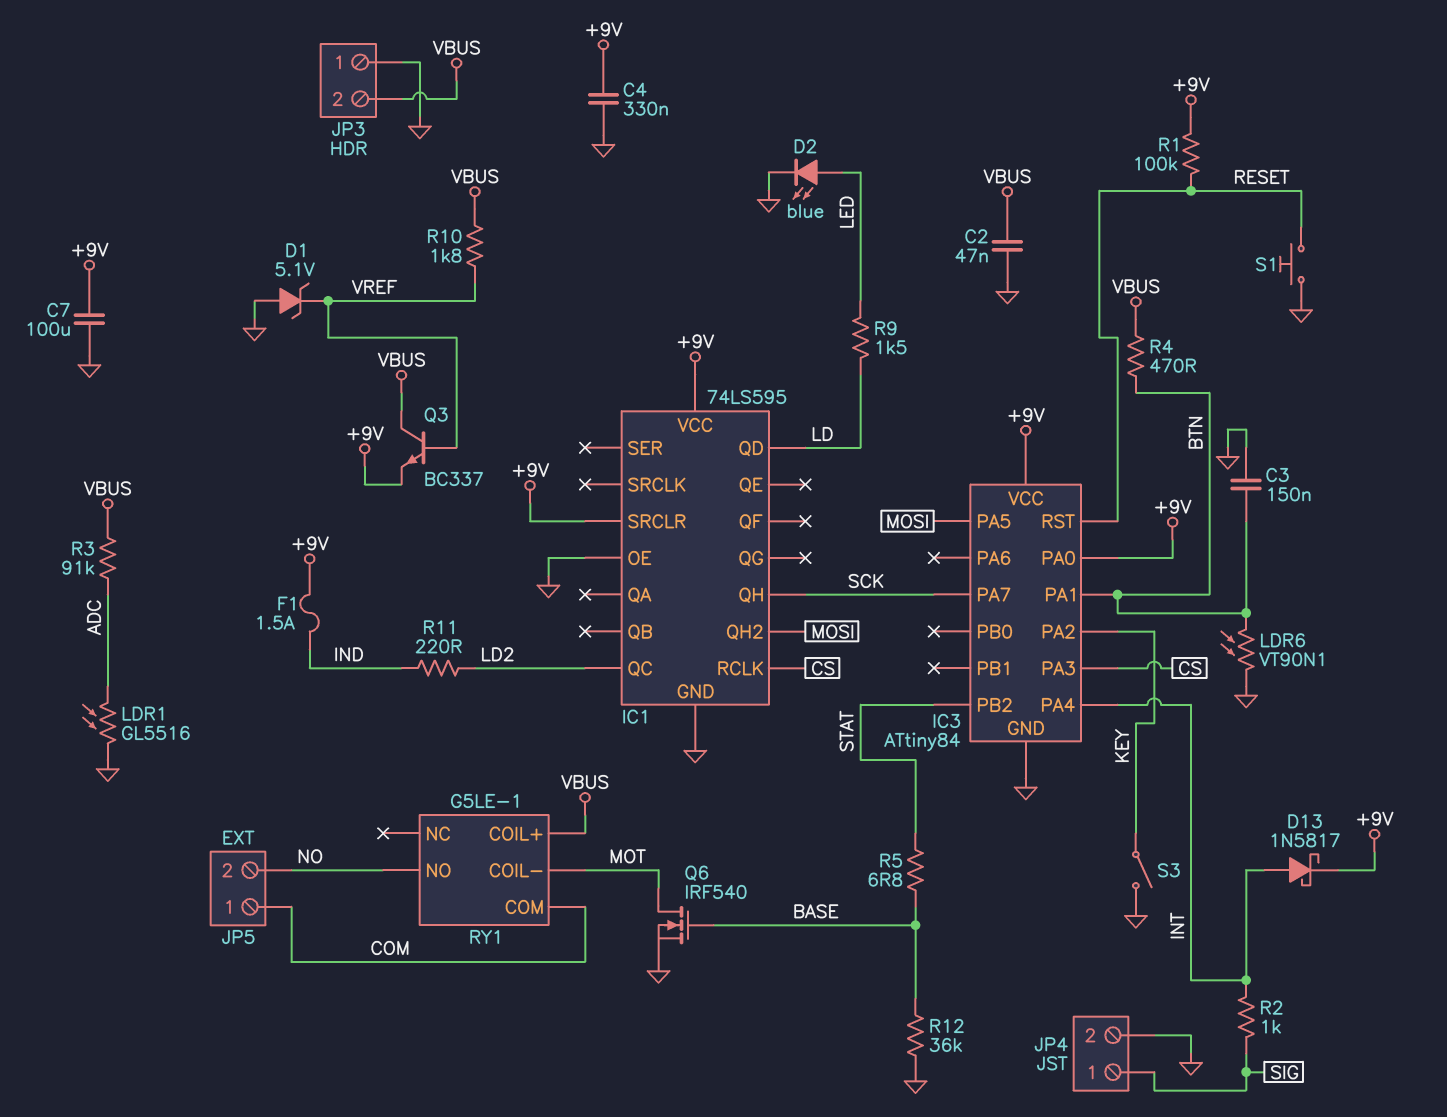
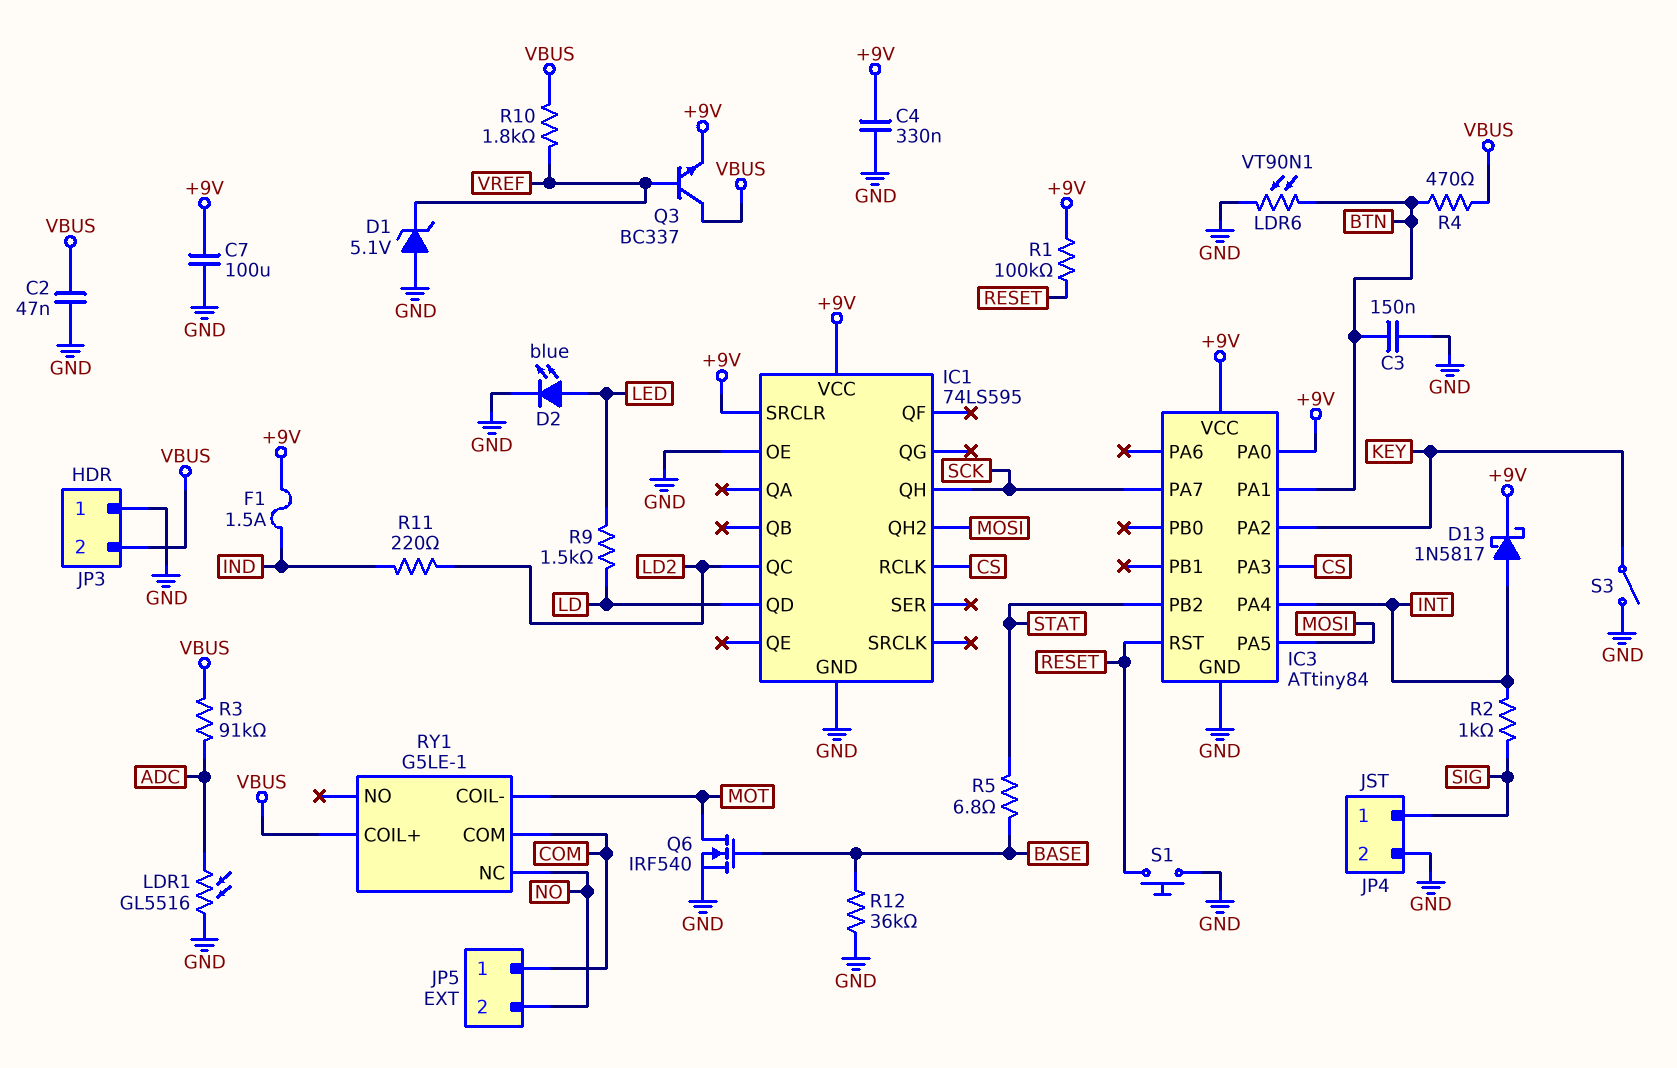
RY1 pin NC: none -> NO
RY1 pin NO: NO -> none

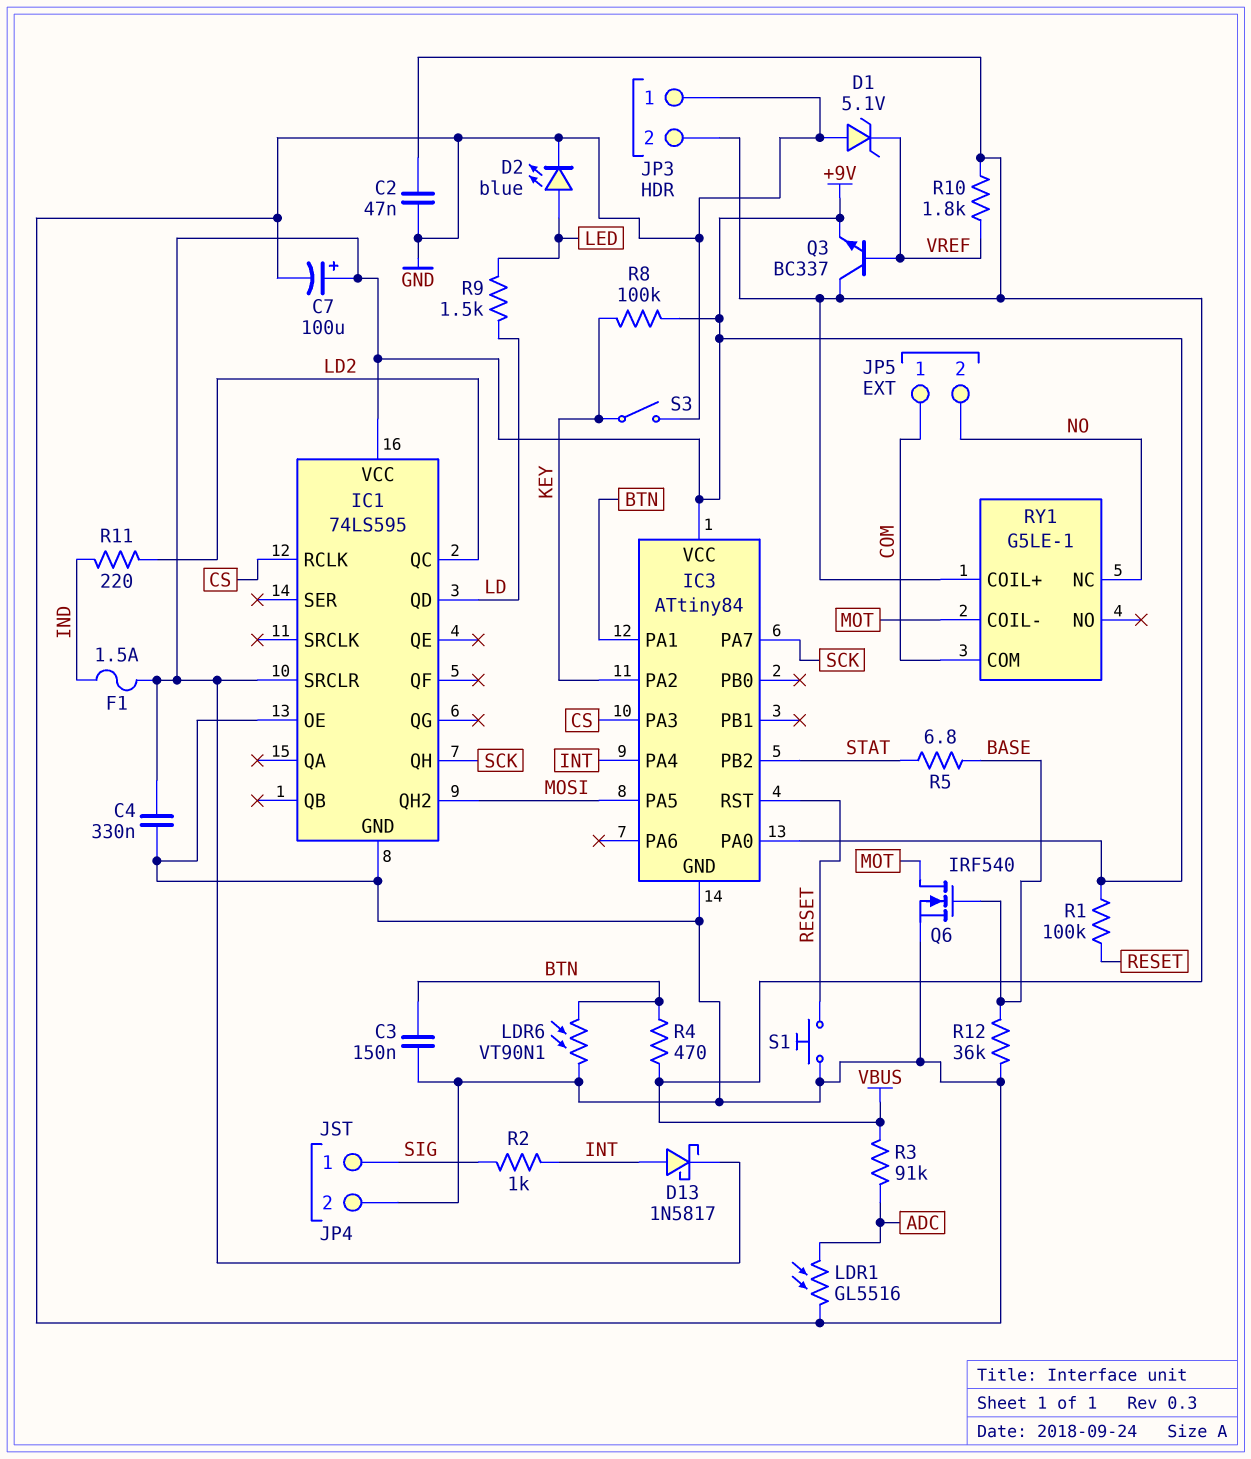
C7: 100uF (+9V, GND) -> 100uF (plus +9V, minus GND)
R8: none -> 100k (+9V, KEY)

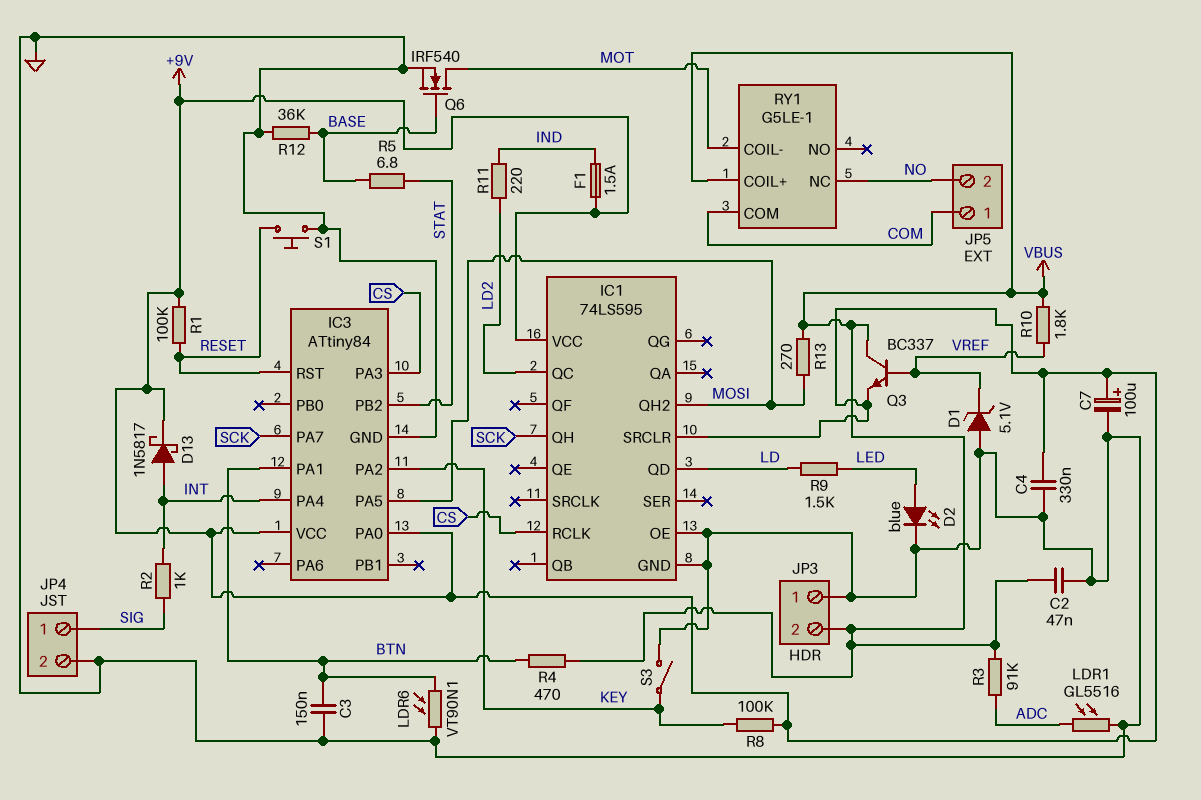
R13: none -> 270 (MOSI, VBUS)

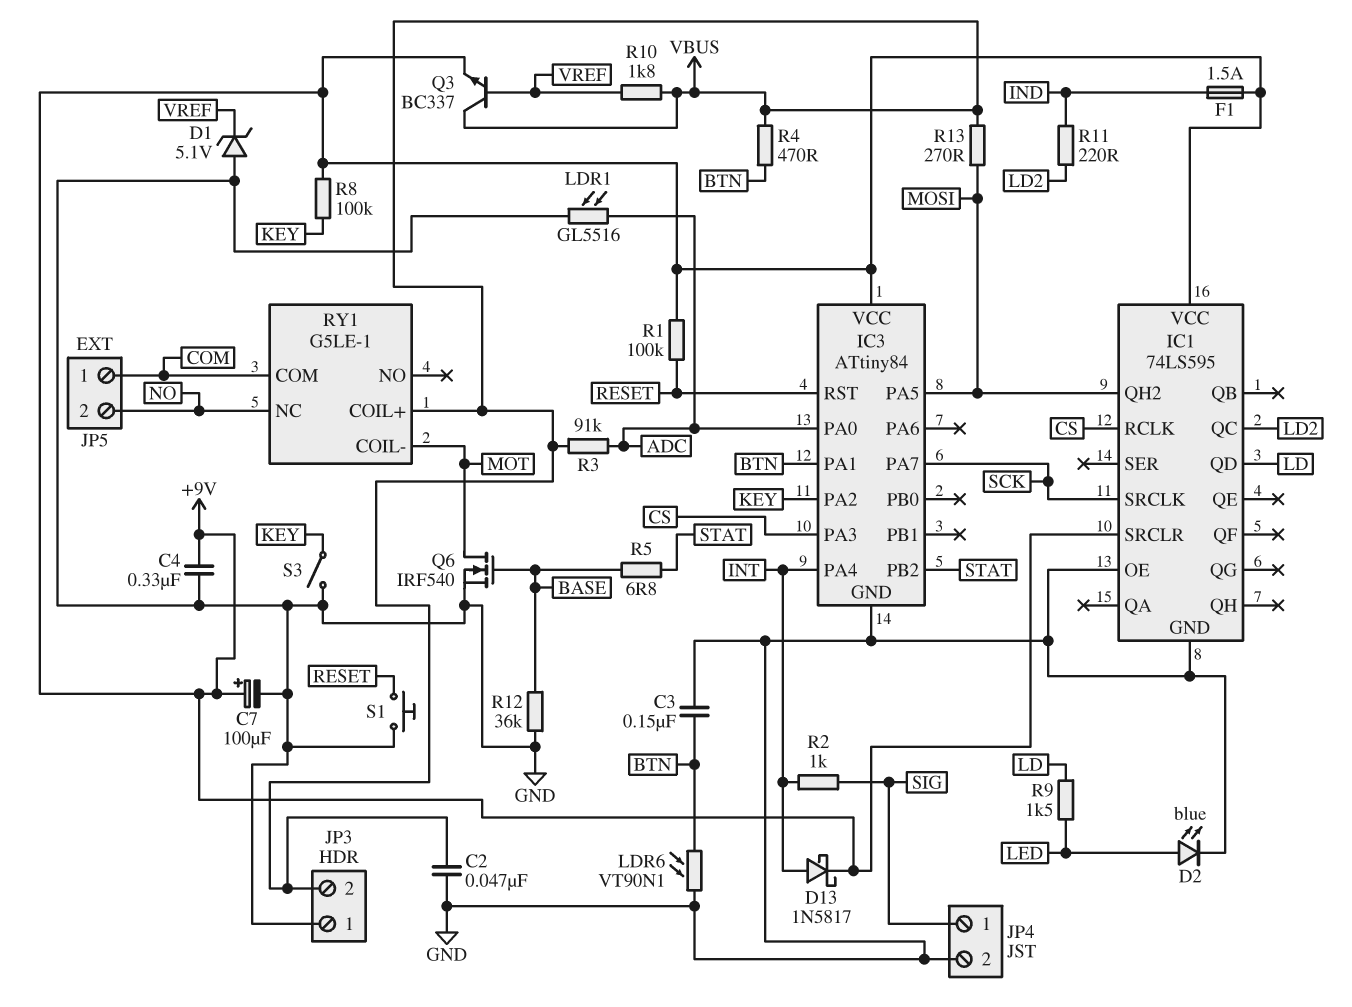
IC1 pin QH: SCK -> none
IC1 pin SRCLK: none -> SCK
IC3 pin PA0: +9V -> ADC

